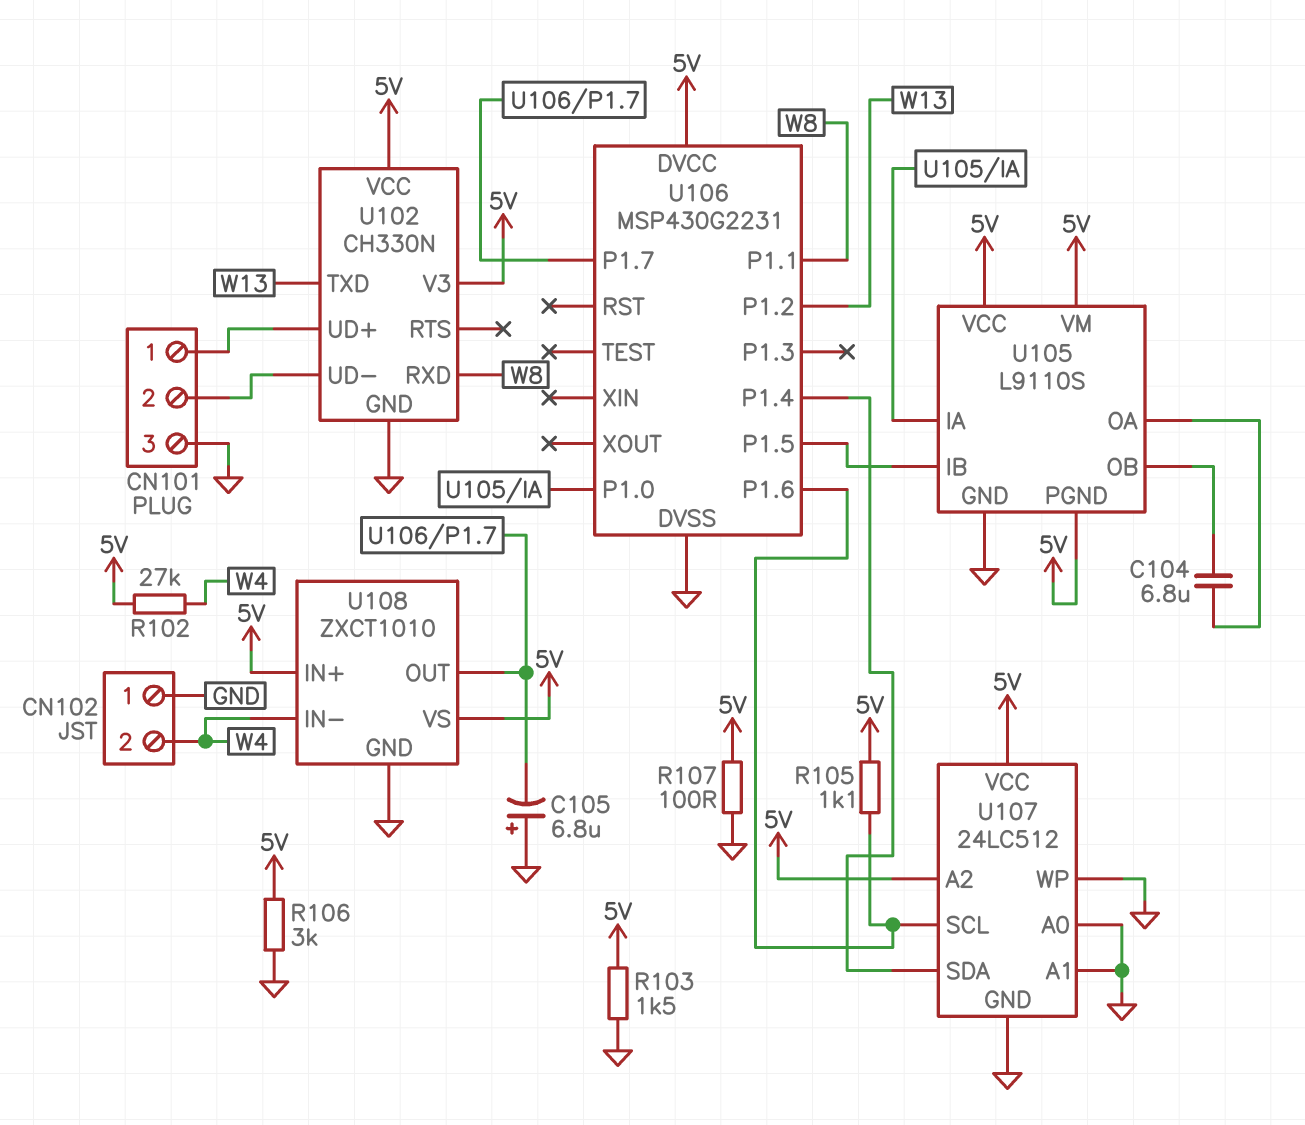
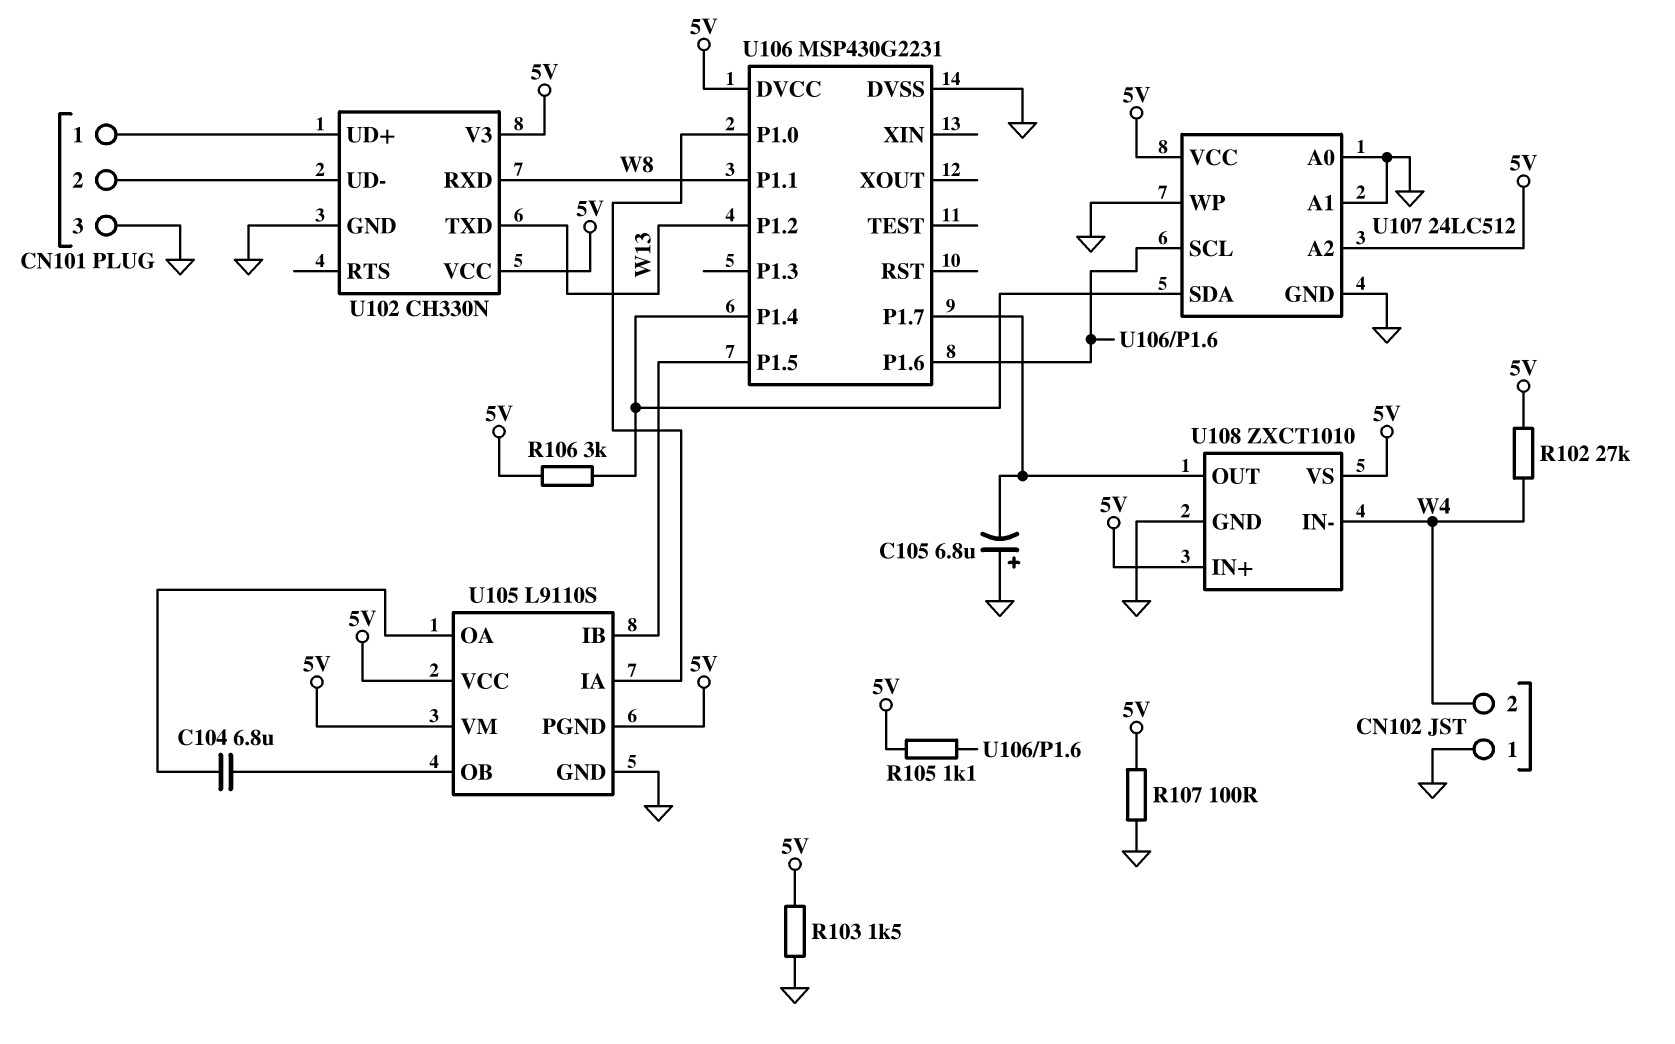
R106: 3k (5V, GND) -> 3k (5V, U106/P1.4)

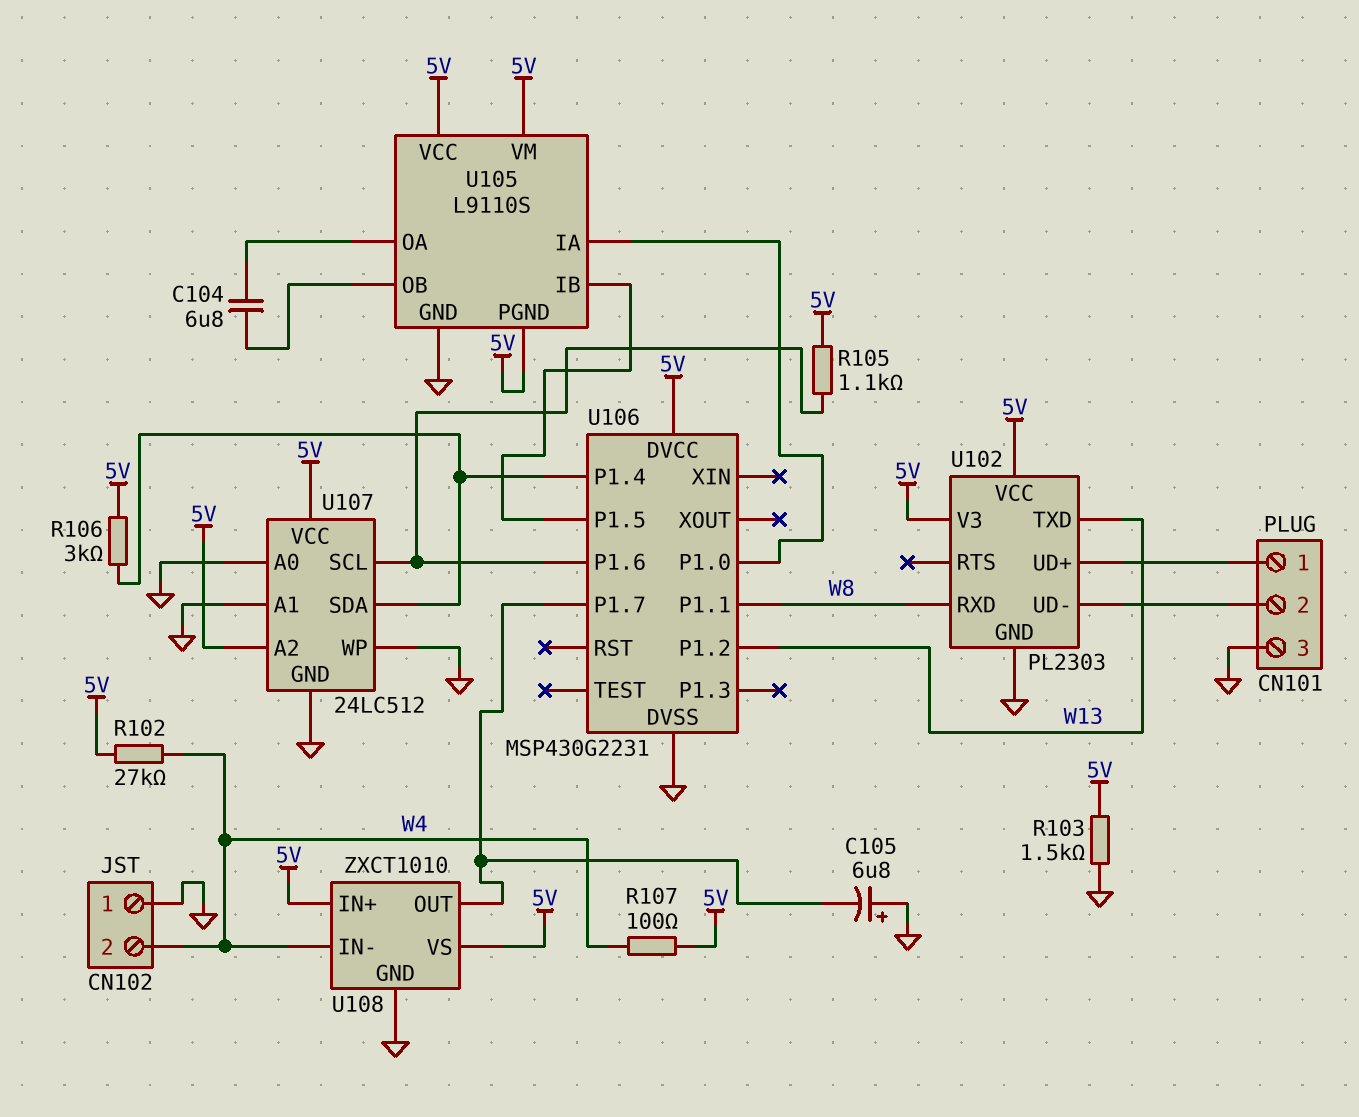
R107: 100 (5V, GND) -> 100 (5V, W4)
U102: CH330N -> PL2303

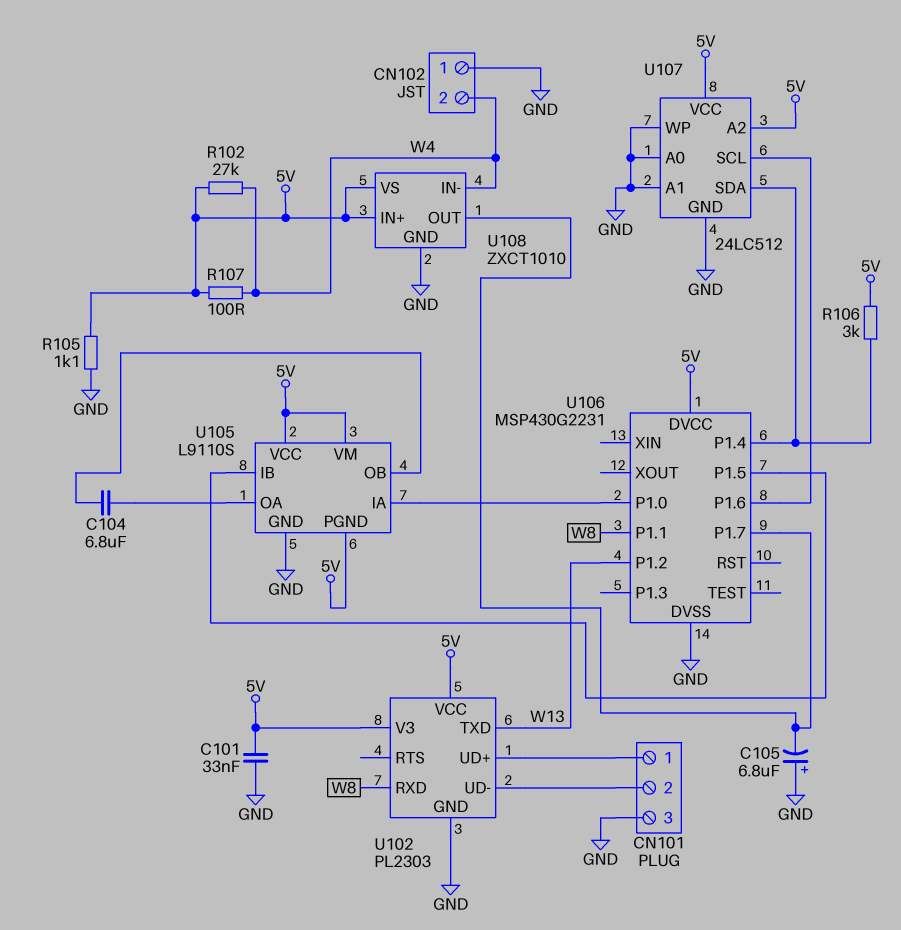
C101: none -> 33nF (5V, GND)
R103: 1.5k (5V, GND) -> none
R105: 1.1k (5V, U106/P1.6) -> 1.1k (5V, GND)

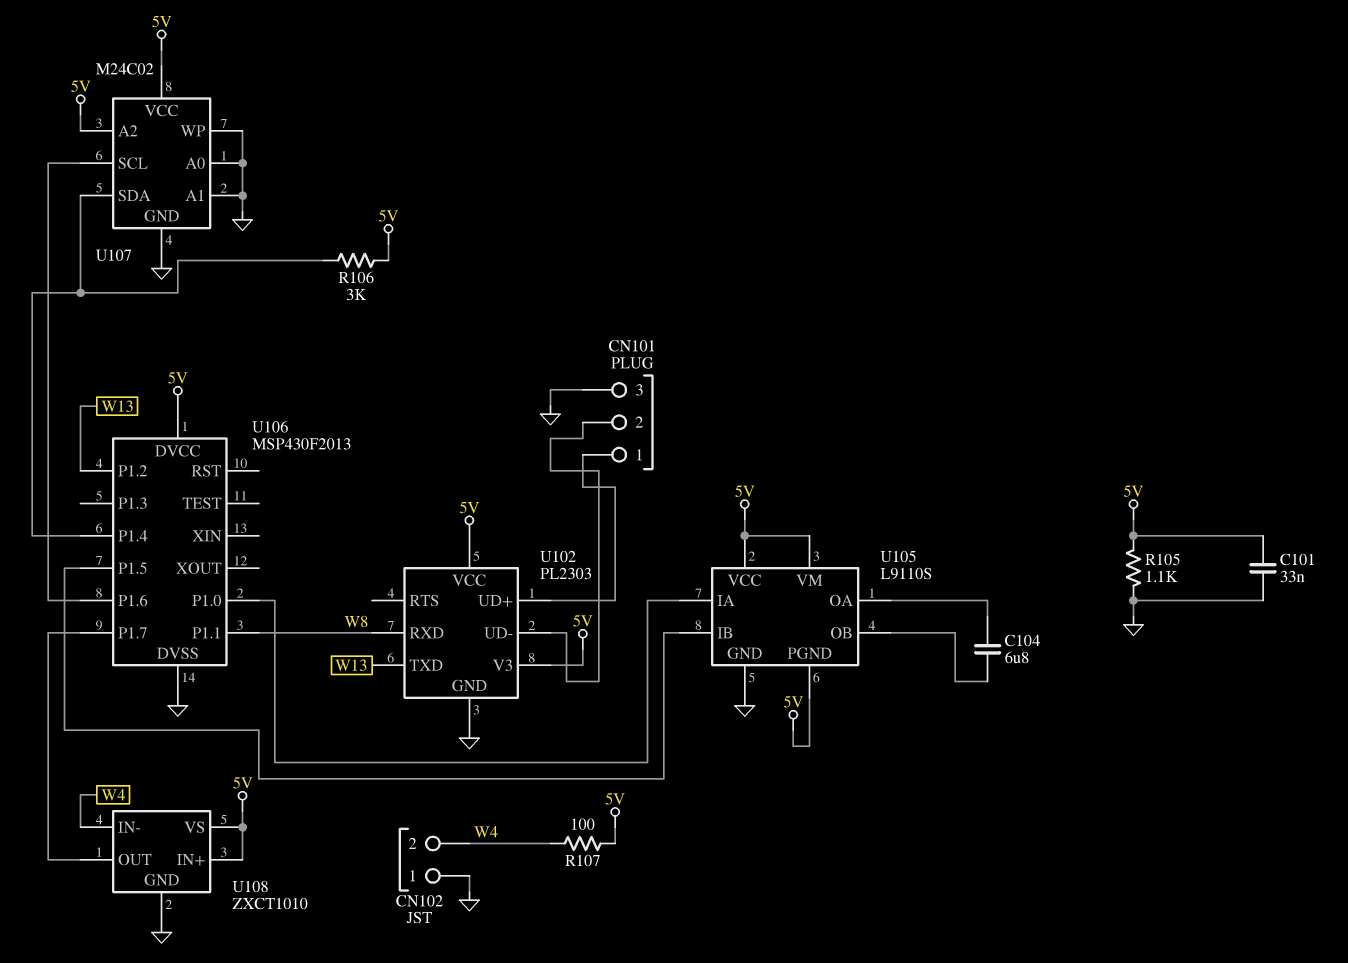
C105: 6.8uF (plus GND, minus U106/P1.7) -> none
R102: 27k (5V, W4) -> none
U106: MSP430G2231 -> MSP430F2013
U107: 24LC512 -> M24C02

